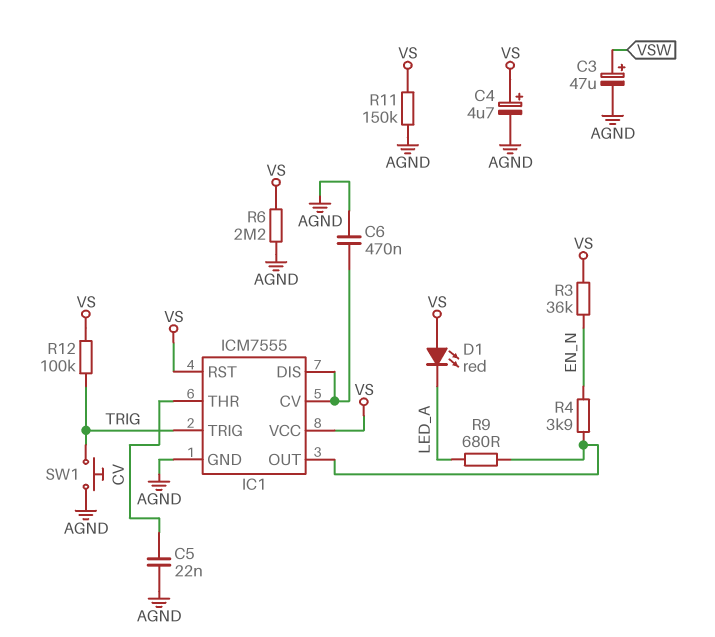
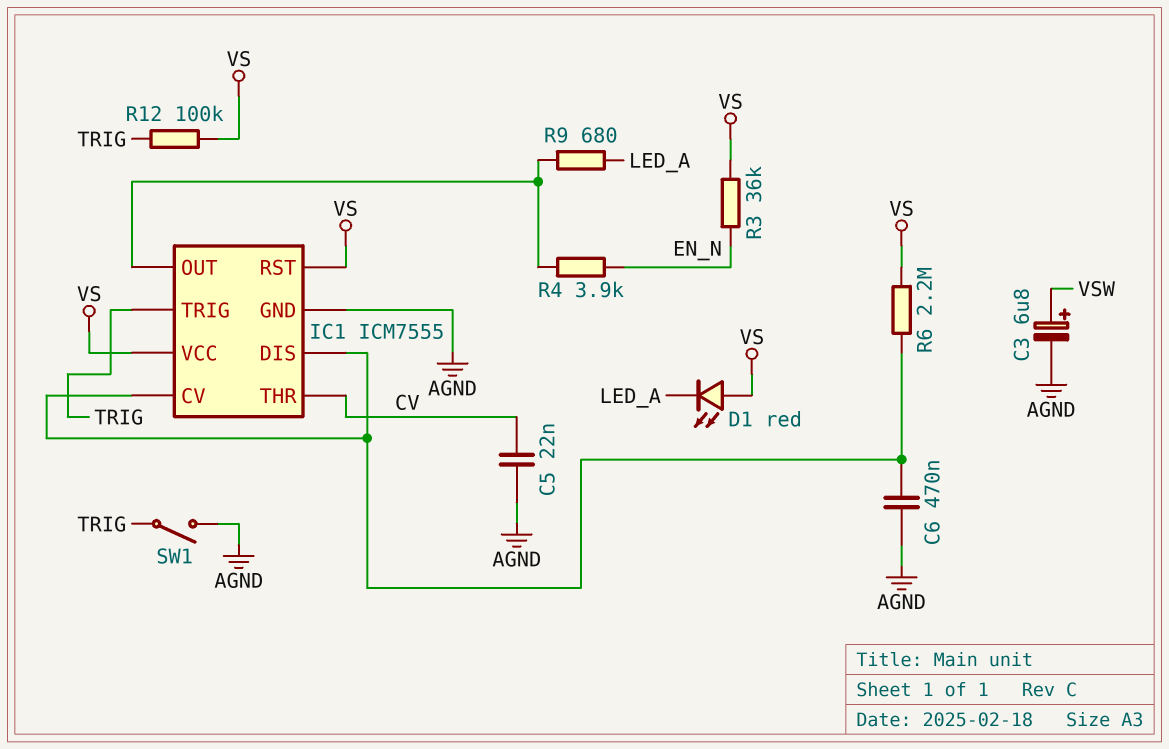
C3: 47uF (plus VSW, minus AGND) -> 6.8uF (plus VSW, minus AGND)
C4: 4.7uF (plus VS, minus AGND) -> none
R6: 2.2M (AGND, VS) -> 2.2M (IC1/CV, VS)
R11: 150k (AGND, VS) -> none
SW1: button (AGND, TRIG) -> switch (AGND, TRIG)

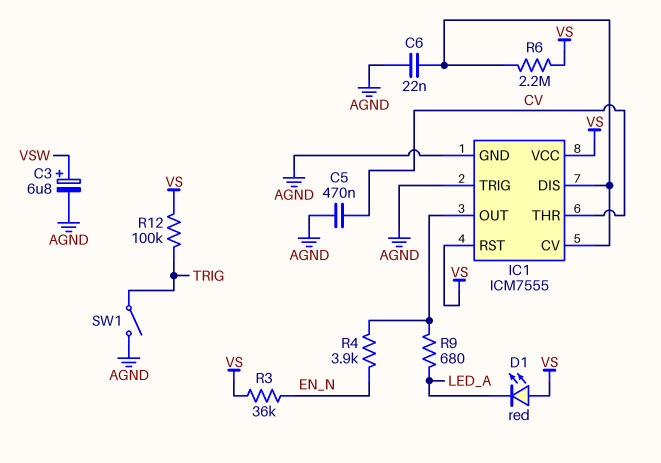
C5: 22nF (AGND, CV) -> 470nF (AGND, CV)
C6: 470nF (AGND, IC1/CV) -> 22nF (AGND, IC1/CV)
IC1 pin TRIG: TRIG -> AGND

